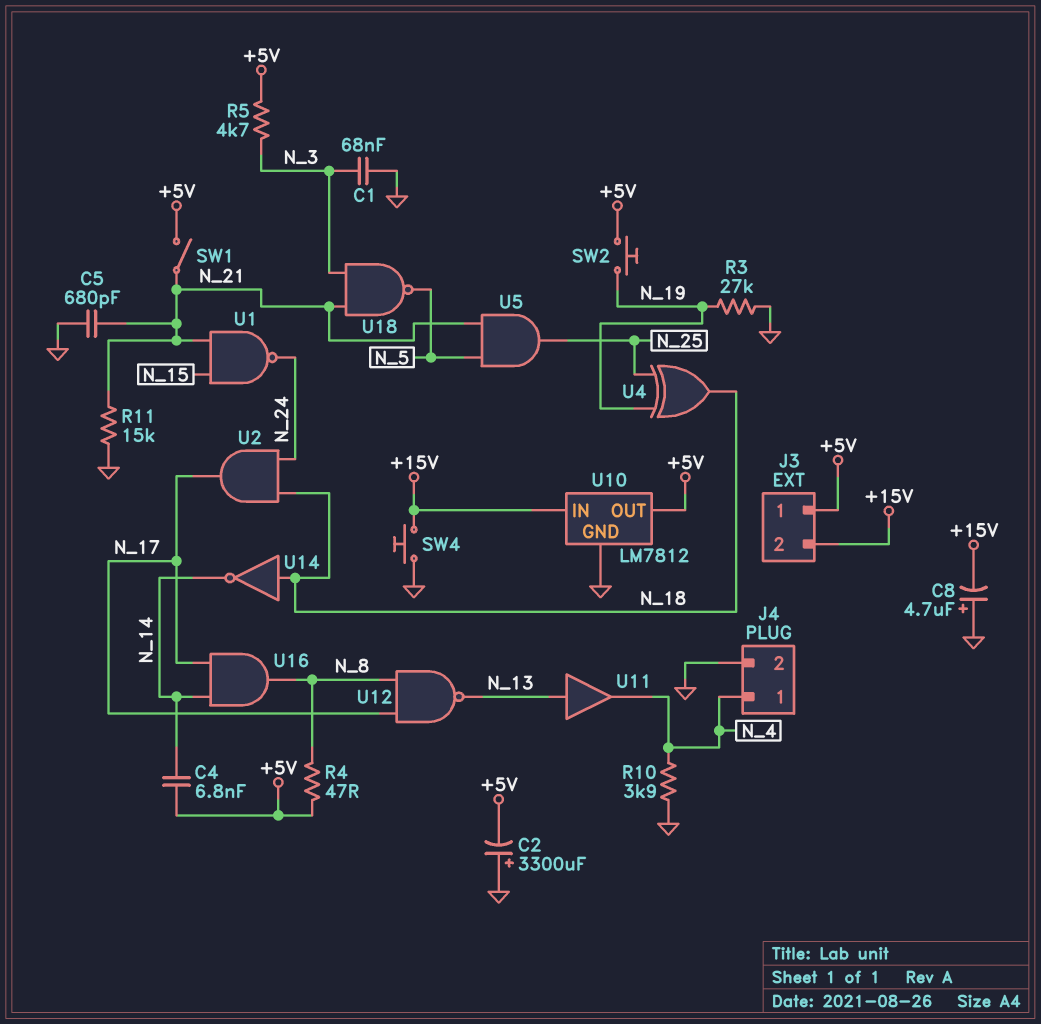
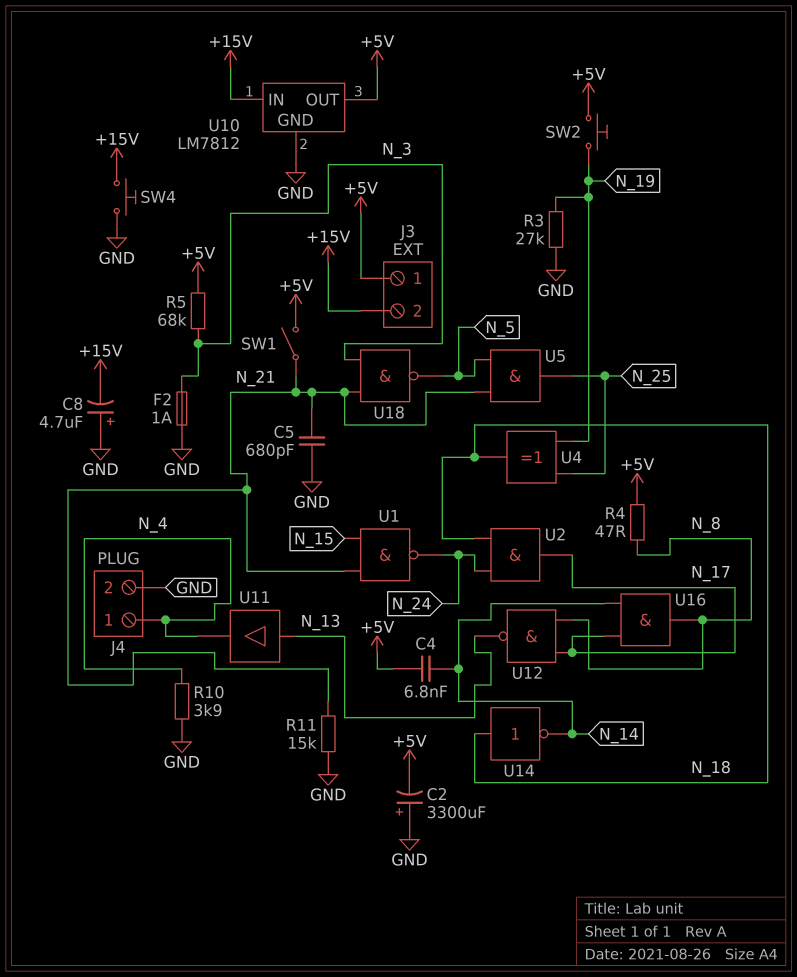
C1: 68nF (GND, N_3) -> none
F2: none -> 1A (GND, N_3)
R5: 4.7k (+5V, N_3) -> 68k (+5V, N_3)

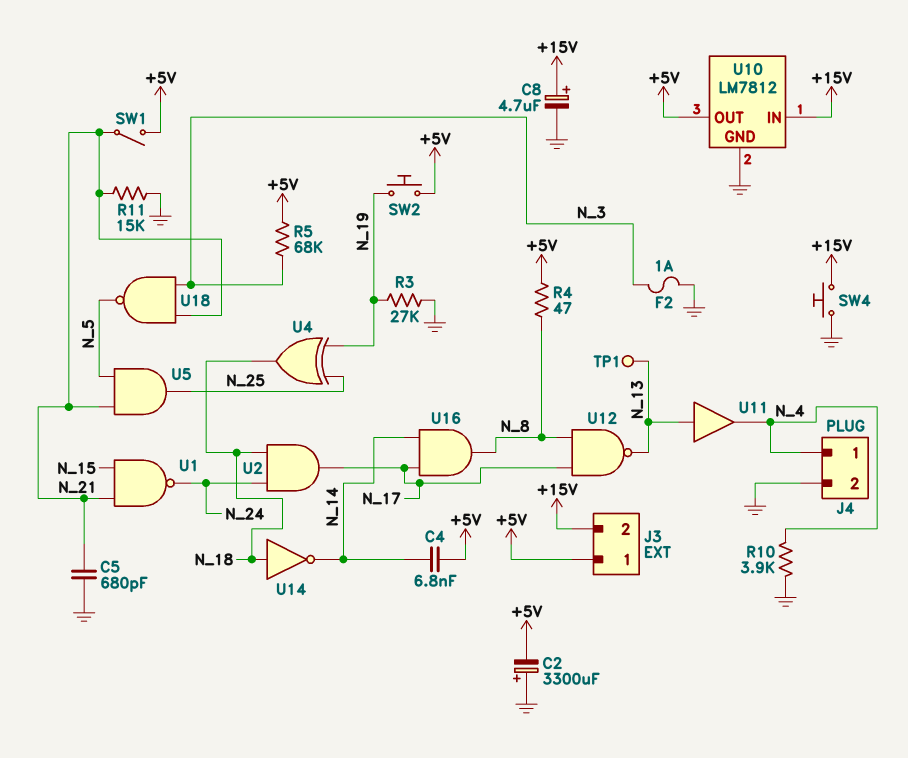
C8: 4.7uF (plus GND, minus +15V) -> 4.7uF (plus +15V, minus GND)
TP1: none -> test point (N_13)

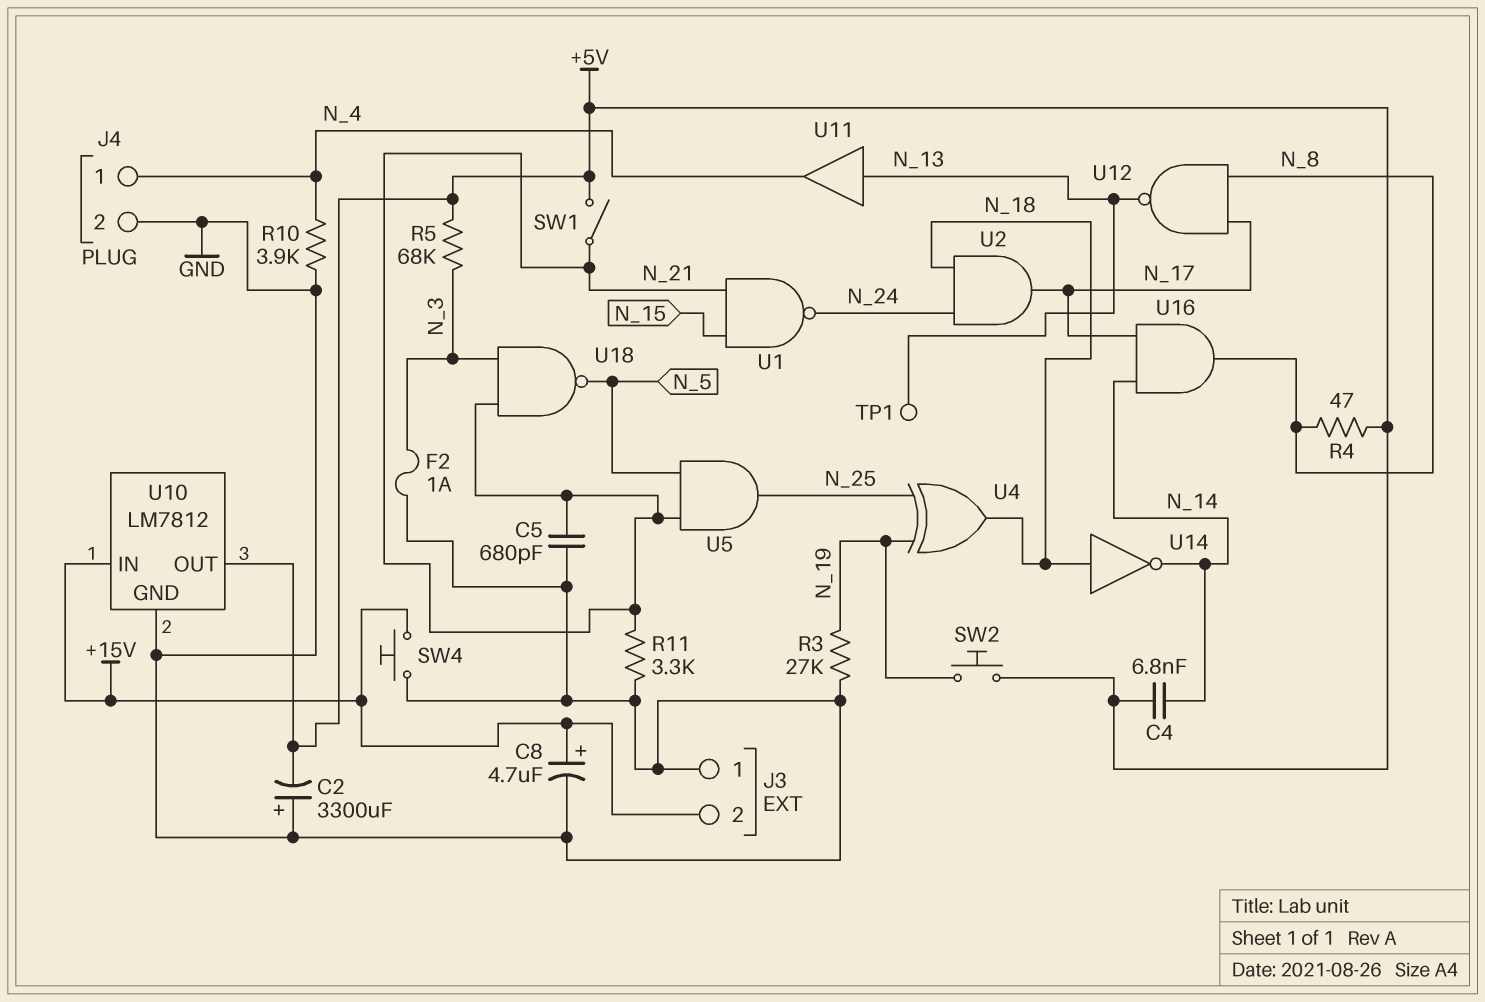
J3 pin 1: +5V -> GND
R11: 15k (GND, N_21) -> 3.3k (GND, N_21)

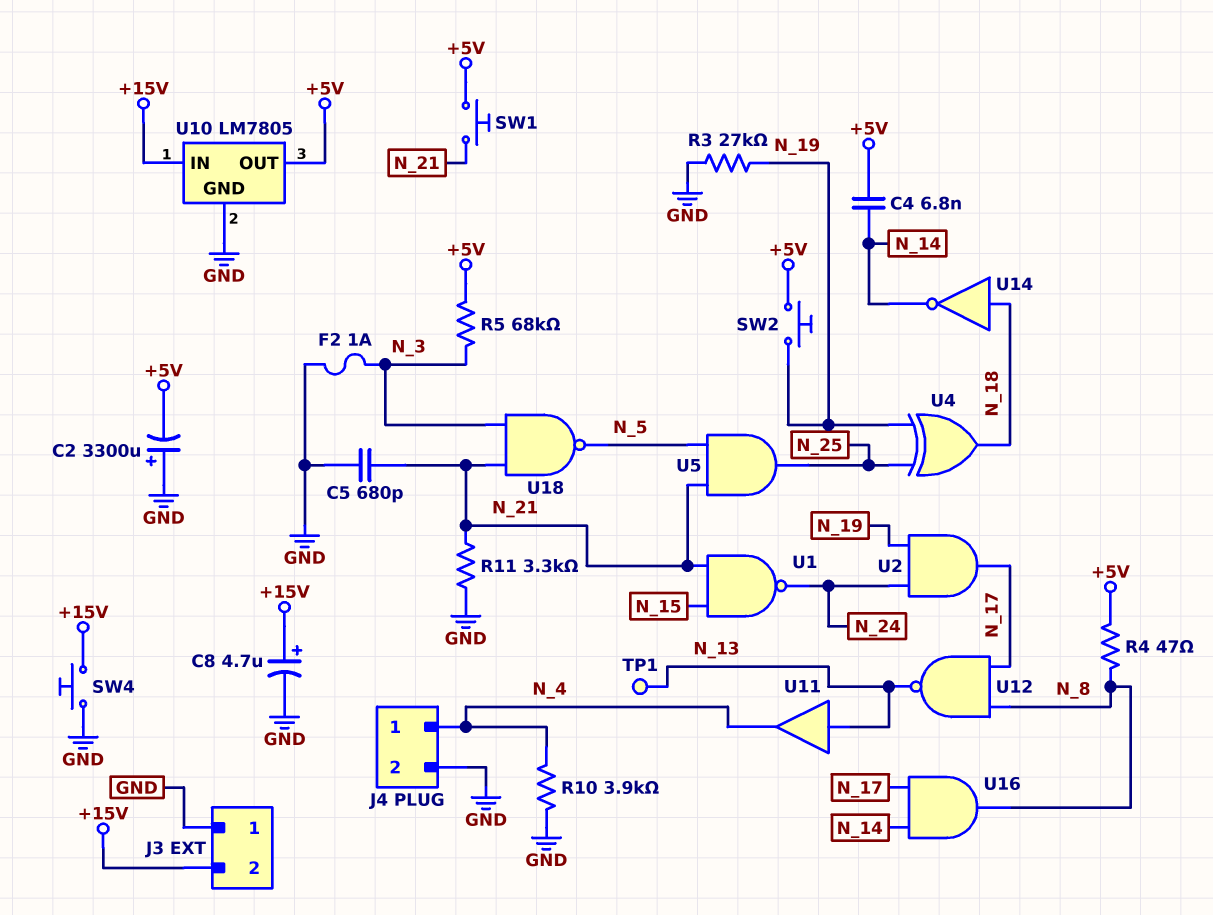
SW1: switch (+5V, N_21) -> button (+5V, N_21)
U2: AND (in N_18, in N_24, out N_17) -> AND (in N_19, in N_24, out N_17)
U10: LM7812 -> LM7805

